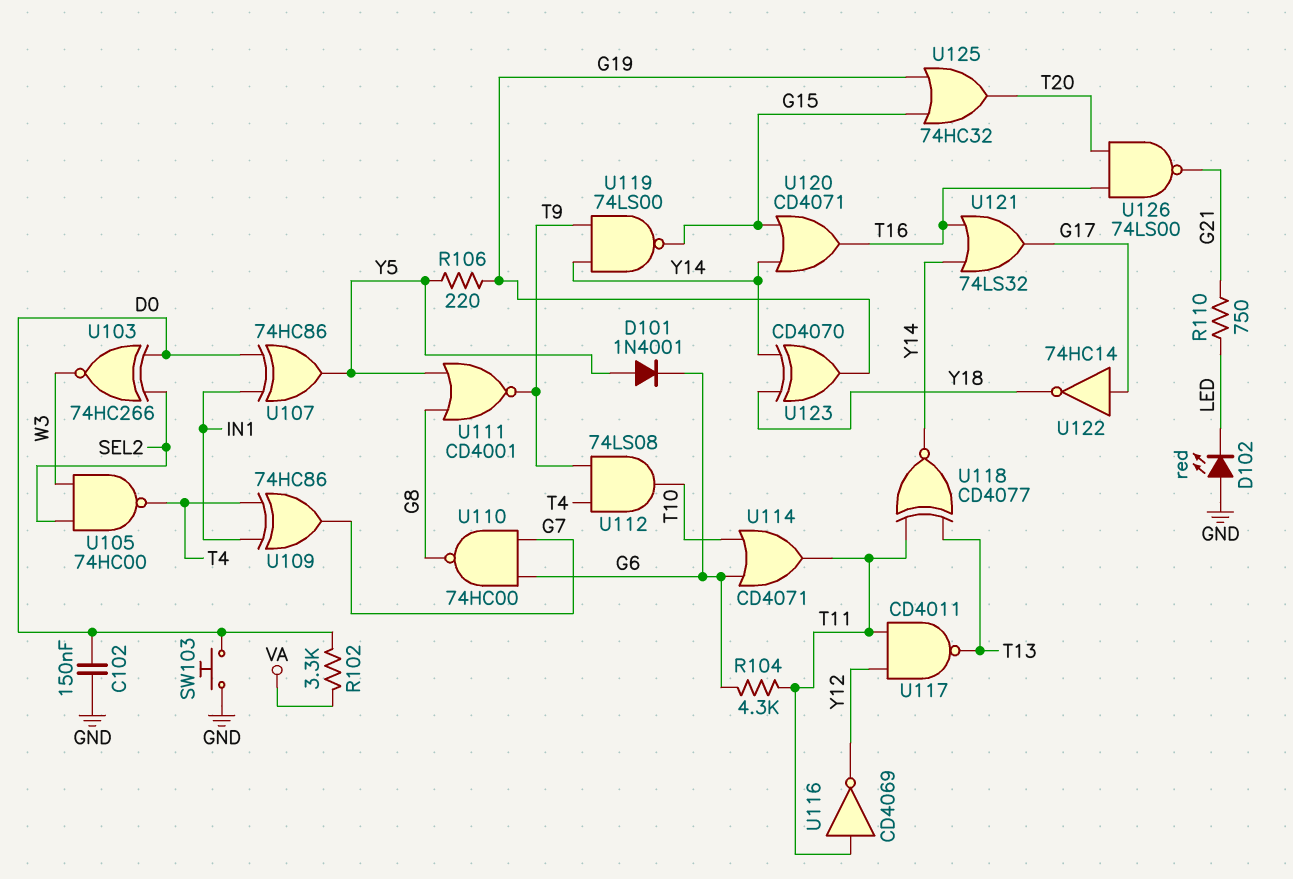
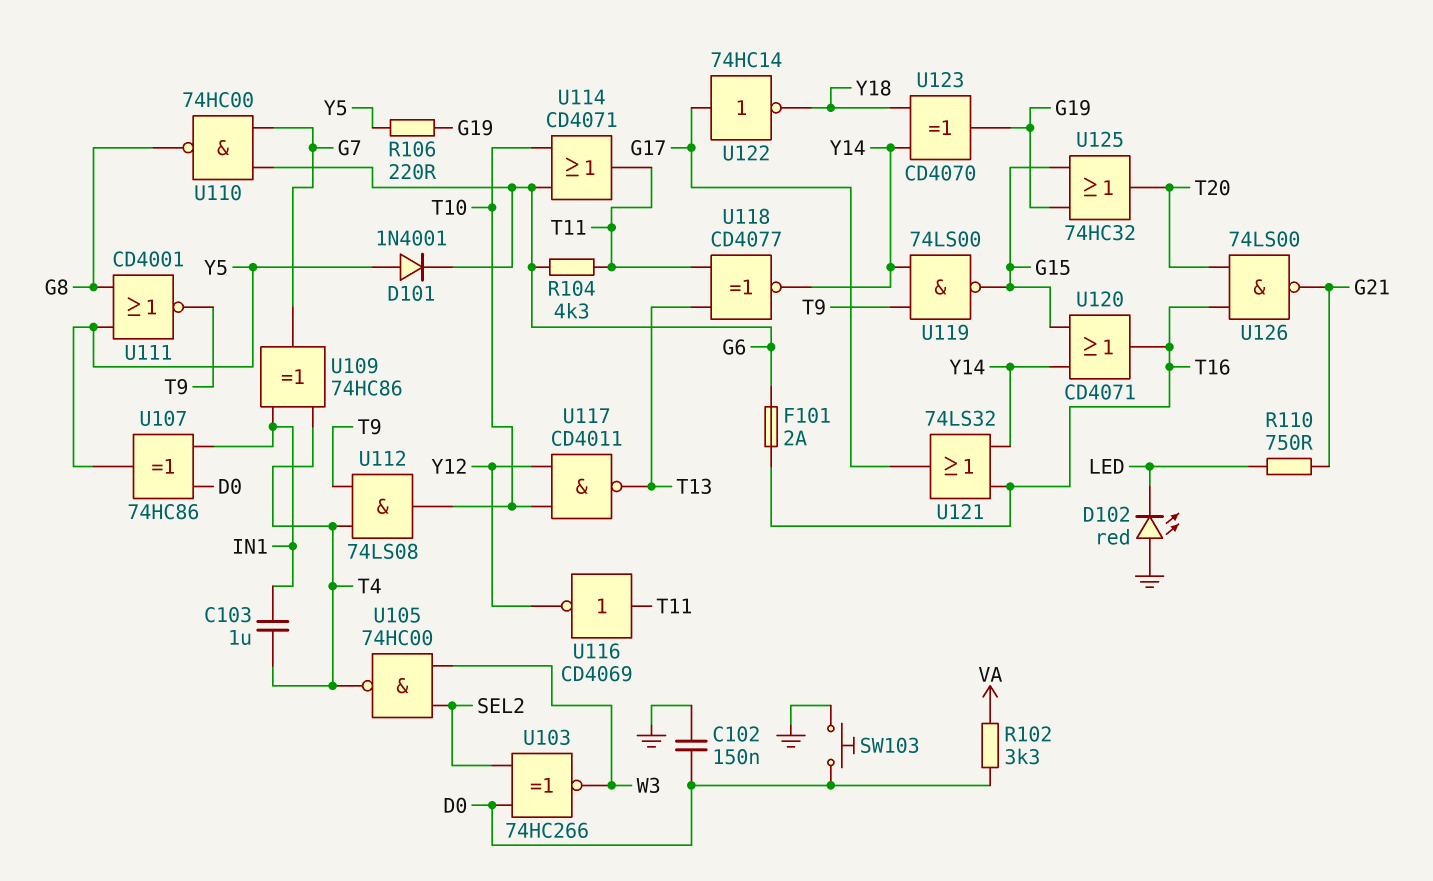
C103: none -> 1uF (IN1, T4)
F101: none -> 2A (G6, T16)
U117: NAND CD4011 (in T11, in Y12, out T13) -> NAND CD4011 (in T10, in Y12, out T13)

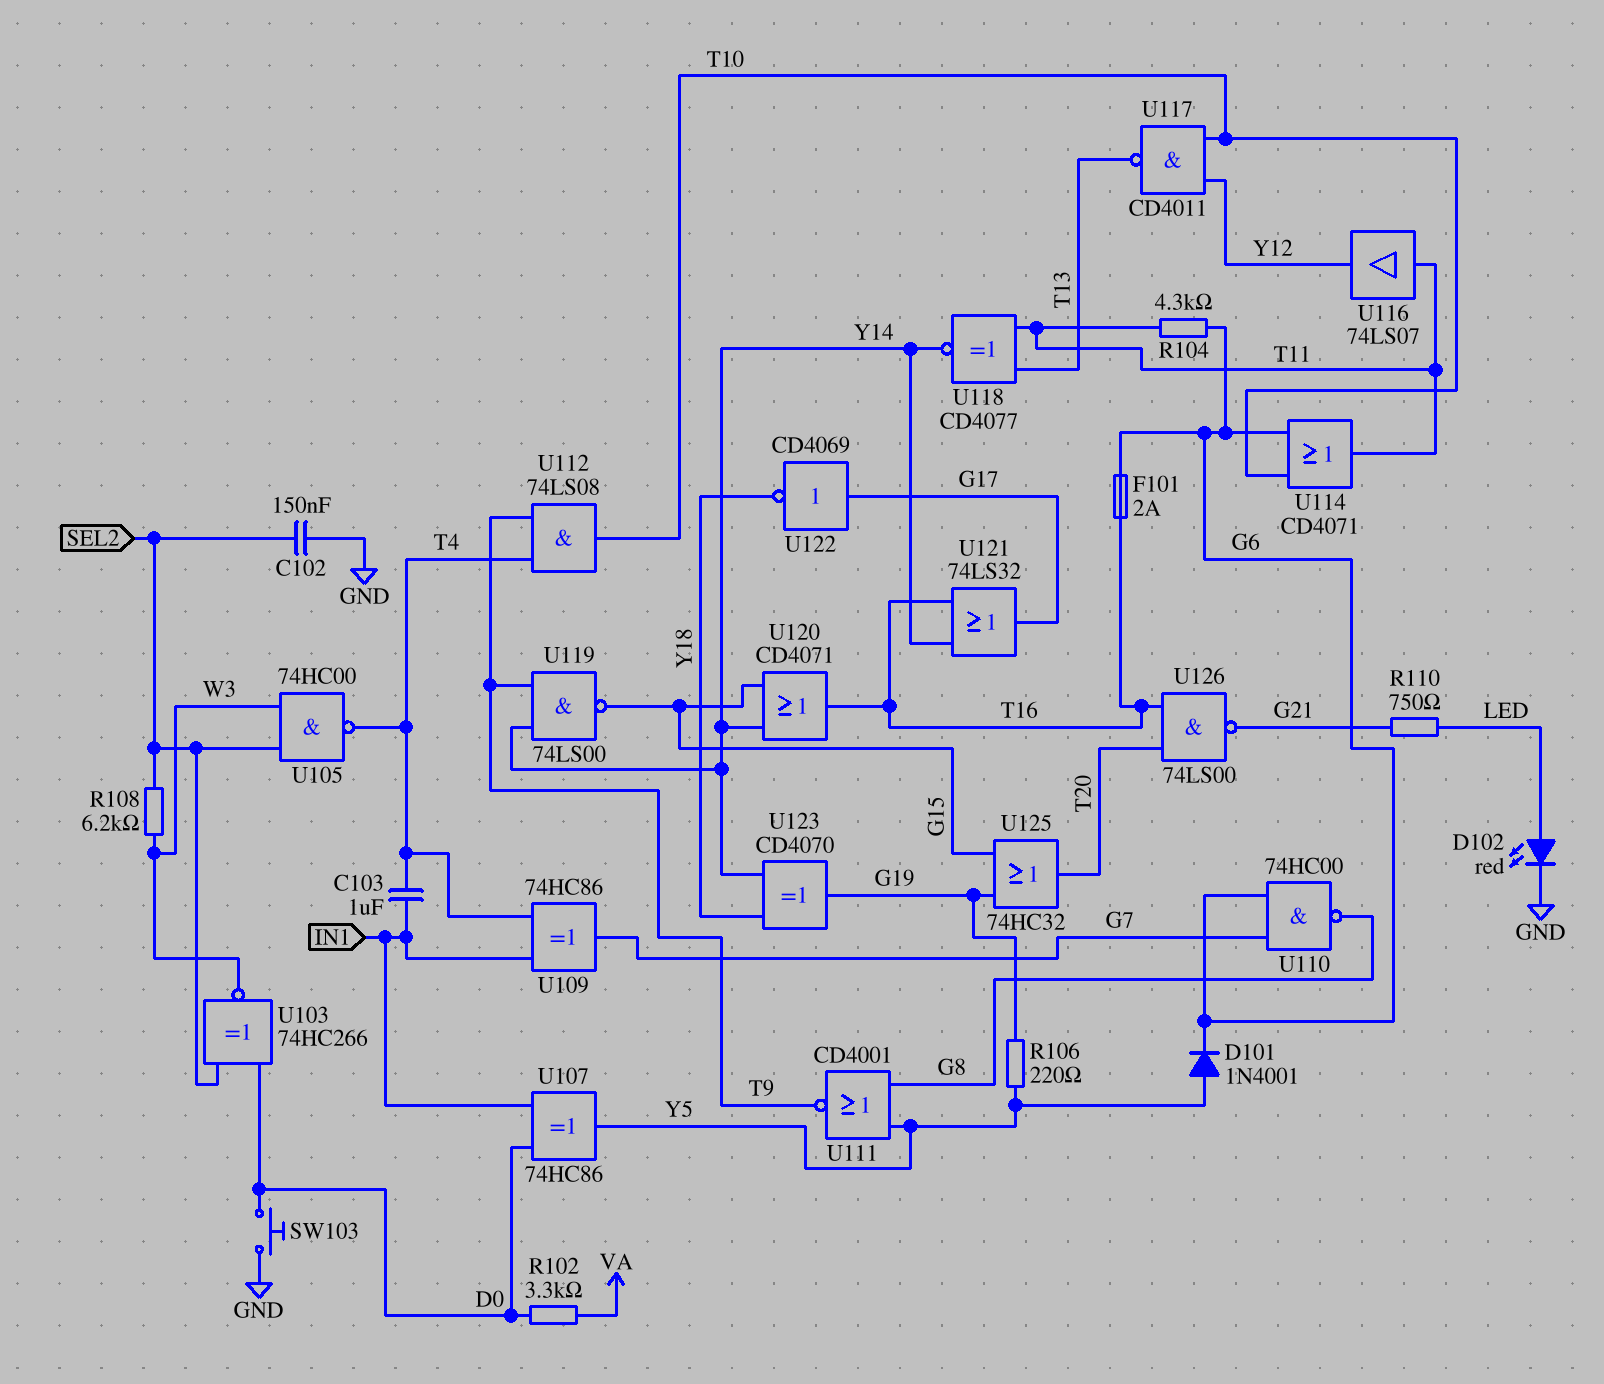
C102: 150nF (D0, GND) -> 150nF (GND, SEL2)
D102: LED red (A GND, K LED) -> LED red (A LED, K GND)
R108: none -> 6.2k (SEL2, W3)
U116: NOT CD4069 (in T11, out Y12) -> buffer 74LS07 (in T11, out Y12)
U122: NOT 74HC14 (in G17, out Y18) -> NOT CD4069 (in G17, out Y18)

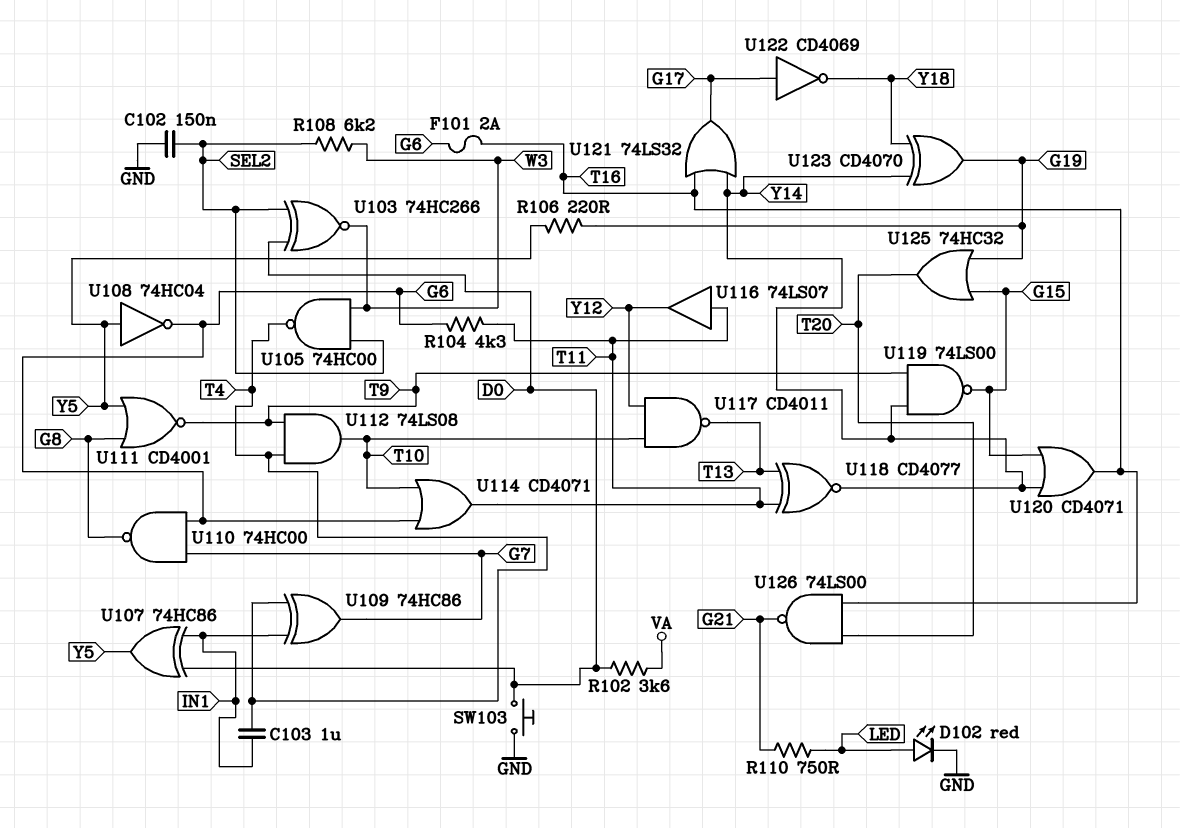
D101: diode 1N4001 (A Y5, K G6) -> none
R102: 3.3k (D0, VA) -> 3.6k (D0, VA)
U108: none -> NOT 74HC04 (in Y5, out G6)

